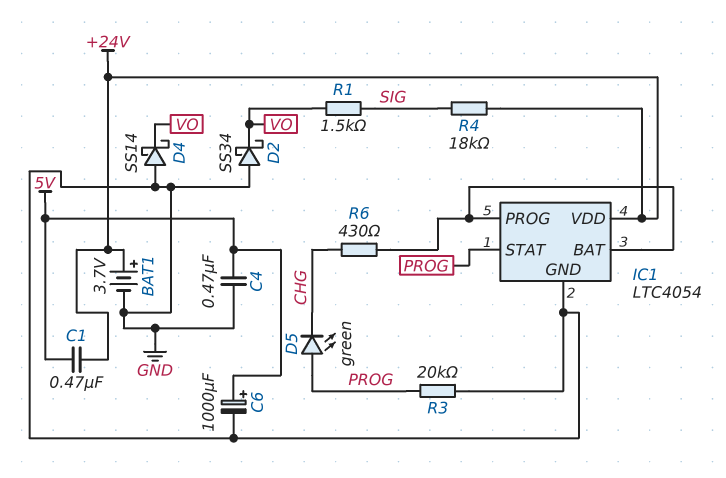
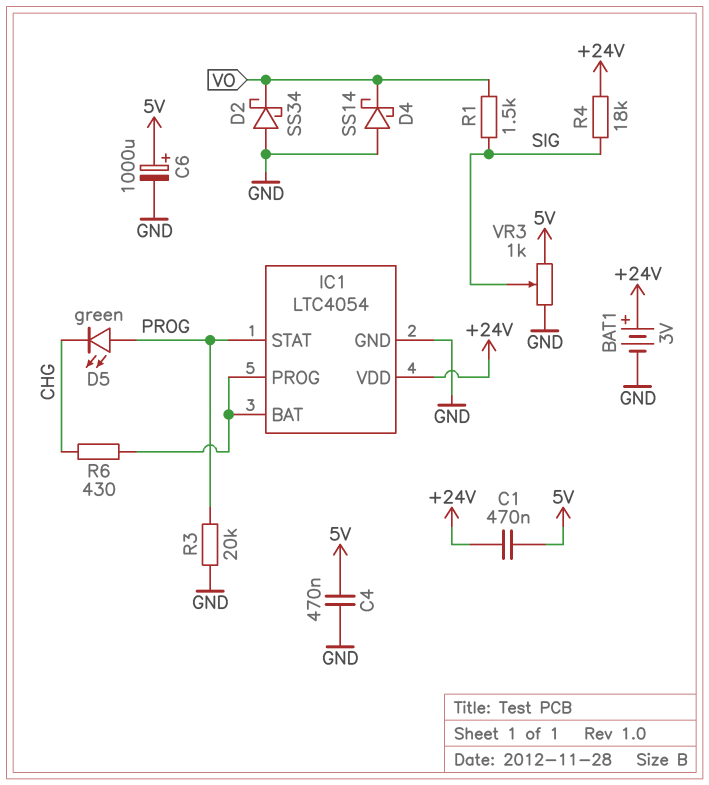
BAT1: 3.7V (plus +24V, minus GND) -> 3V (plus +24V, minus GND)
VR3: none -> 1k (5V, GND, wiper SIG)

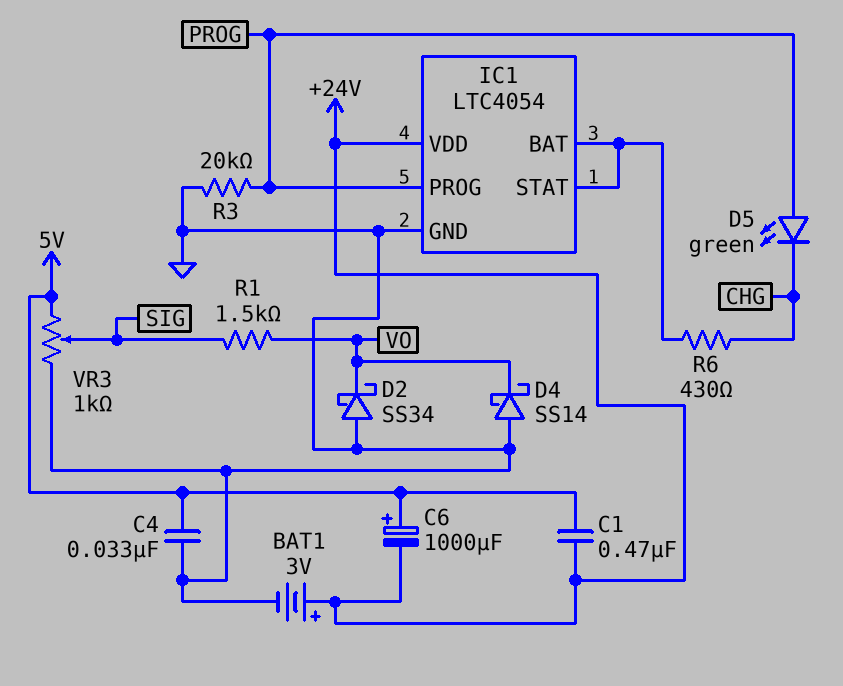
C4: 470nF (5V, GND) -> 33nF (5V, GND)
C6: 1000uF (plus 5V, minus GND) -> 1000uF (plus 5V, minus +24V)
IC1 pin PROG: IC1/BAT -> PROG
IC1 pin STAT: PROG -> IC1/BAT
R4: 18k (+24V, SIG) -> none

